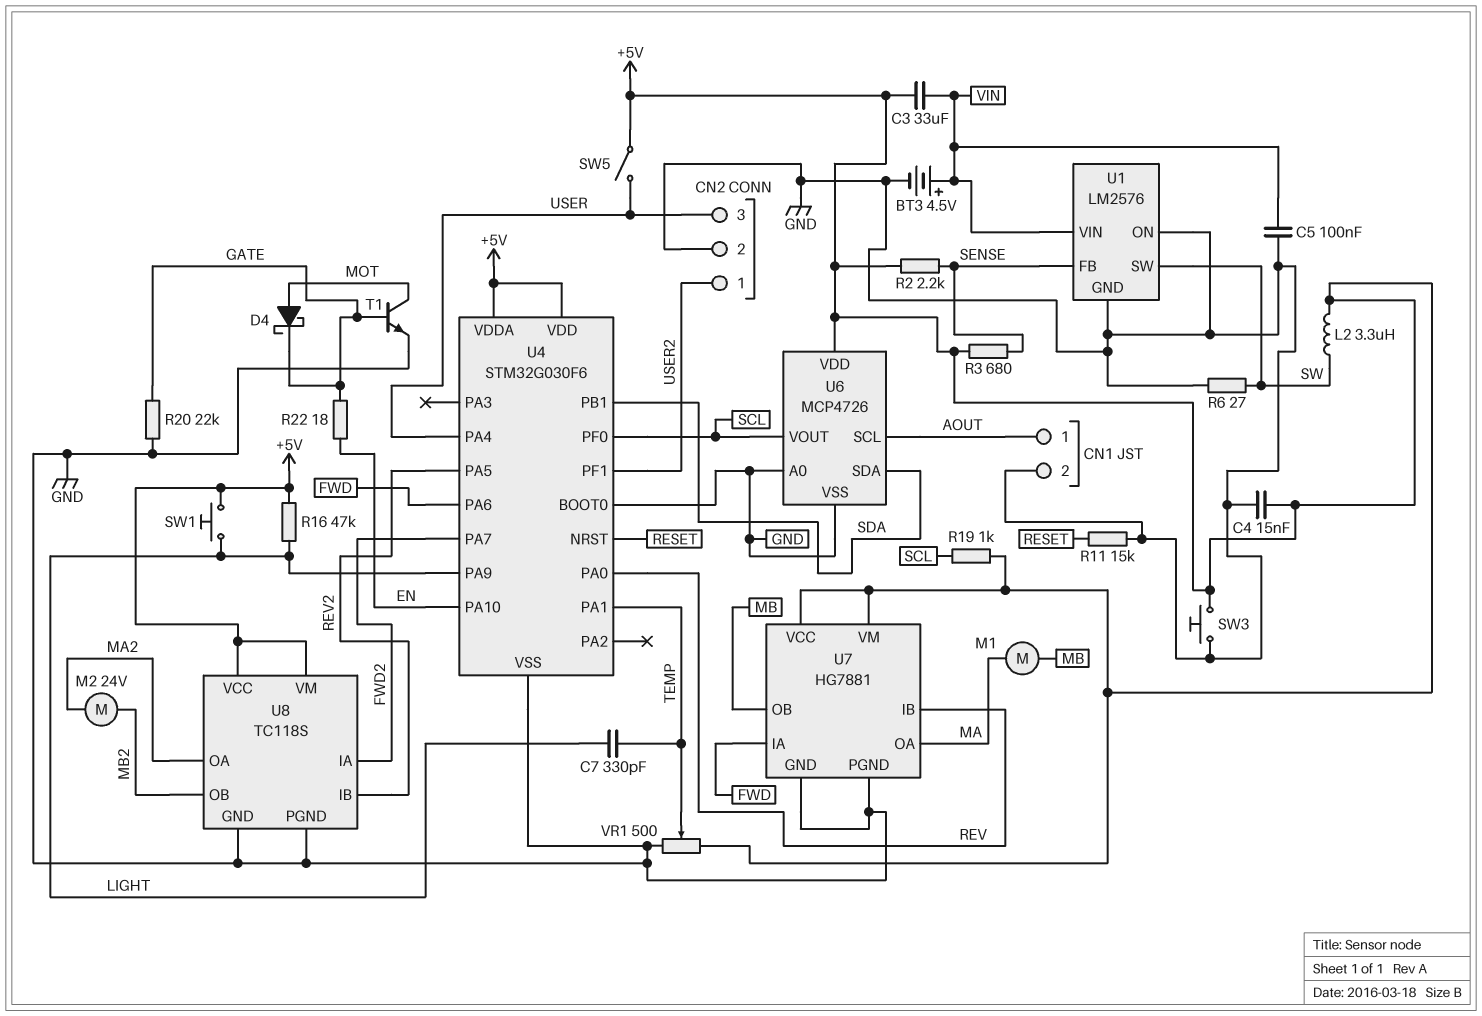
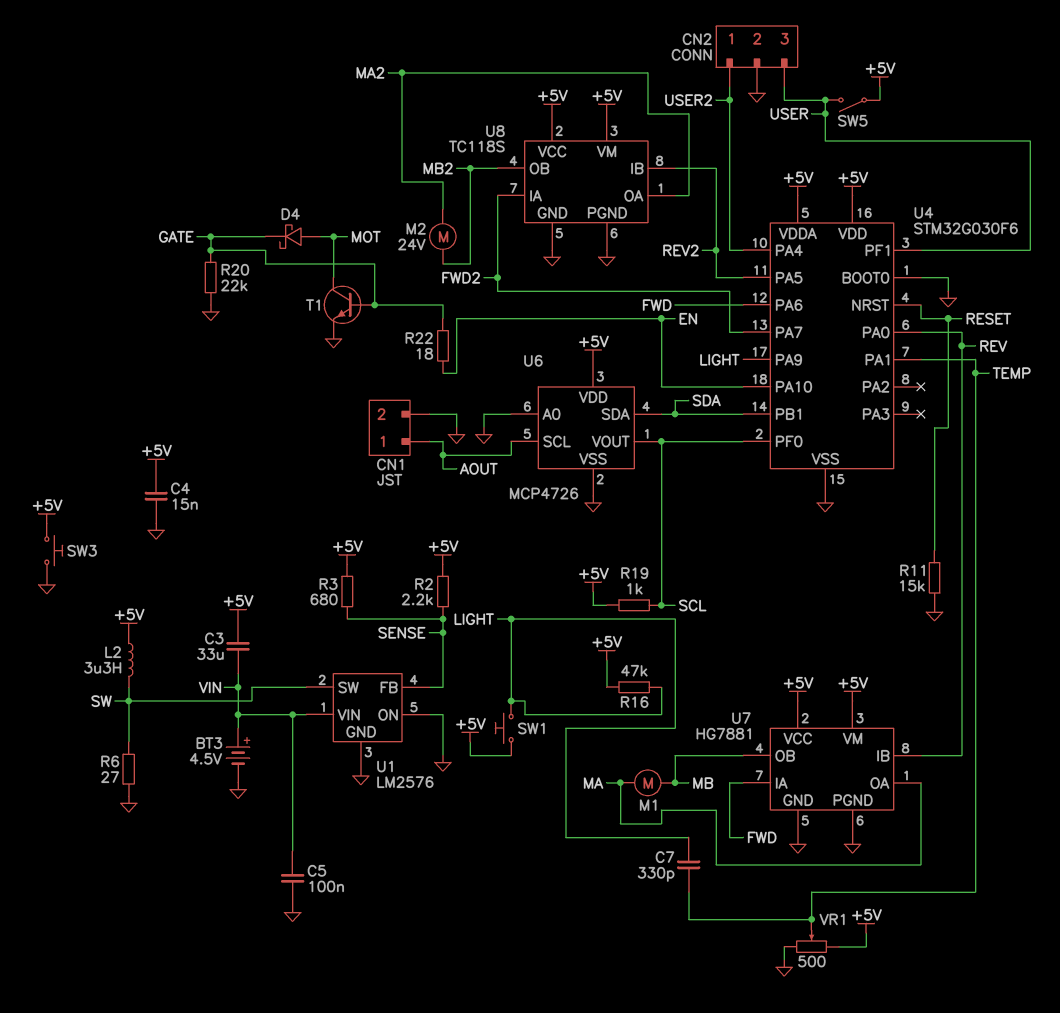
U4 pin PA4: USER -> USER2
U4 pin PF1: USER2 -> USER

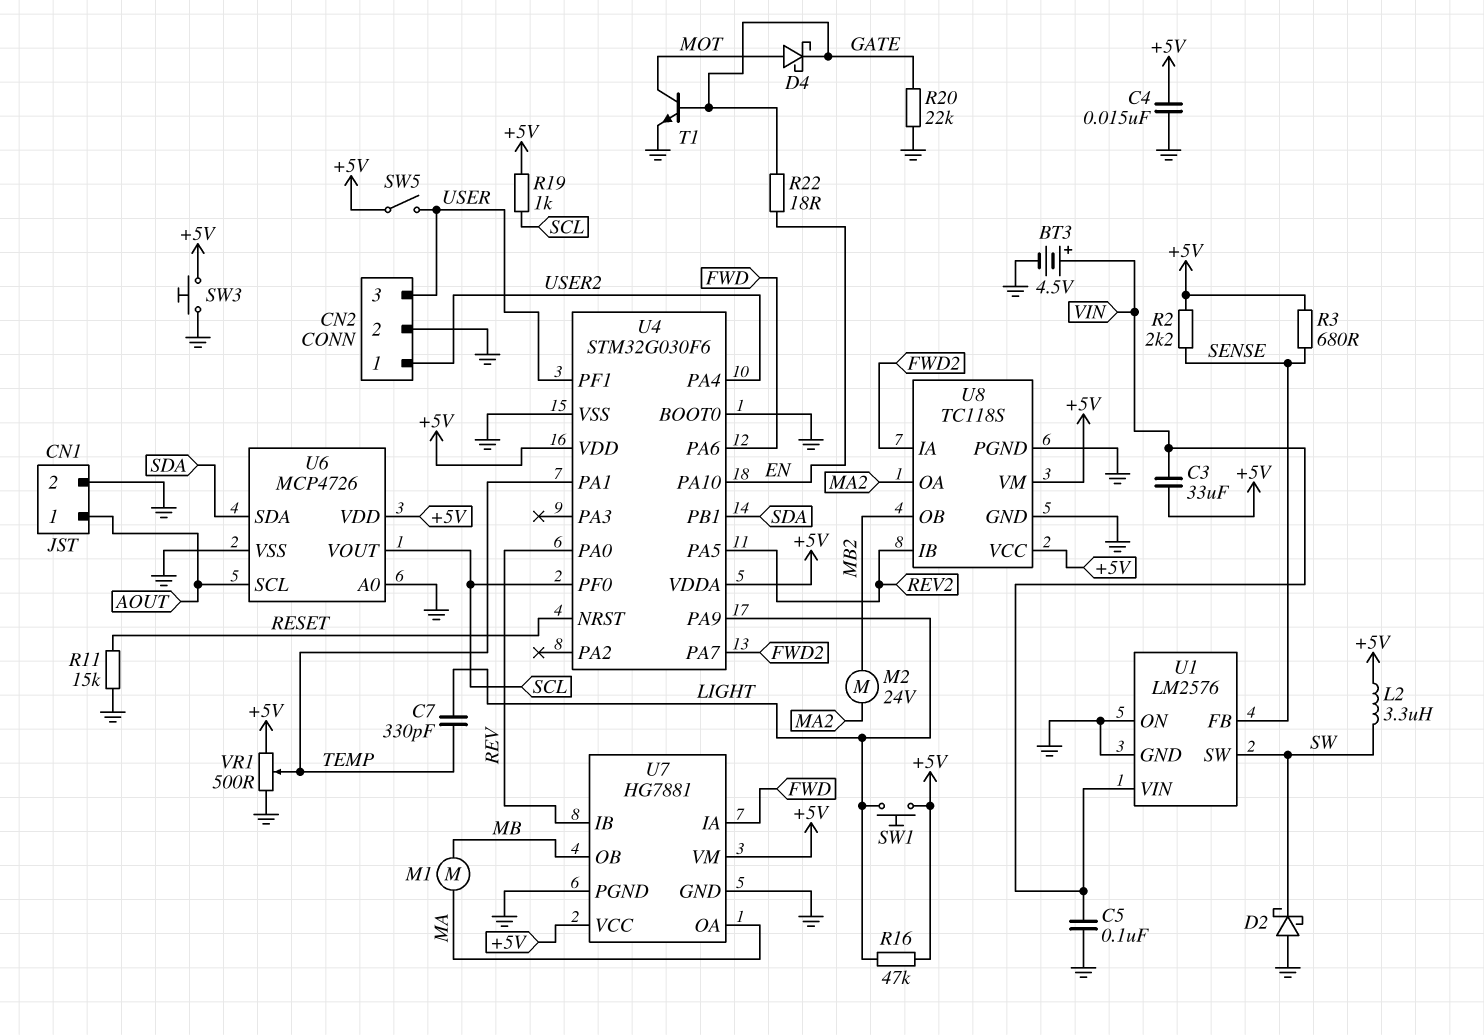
D2: none -> schottky (A GND, K SW)
R6: 27 (GND, SW) -> none

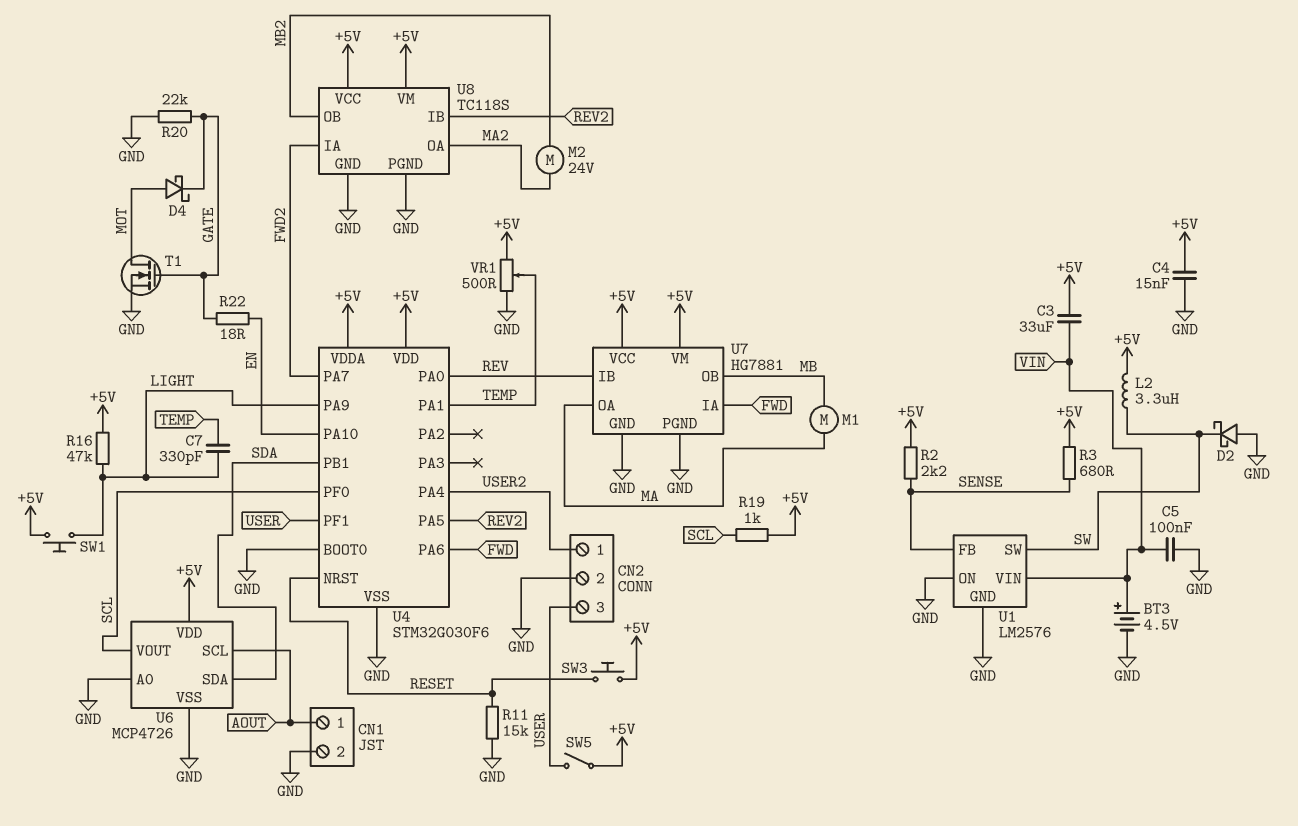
SW3: button (+5V, GND) -> button (+5V, RESET)
T1: NPN (B GATE, C MOT, E GND) -> NMOS (G GATE, D MOT, S GND)

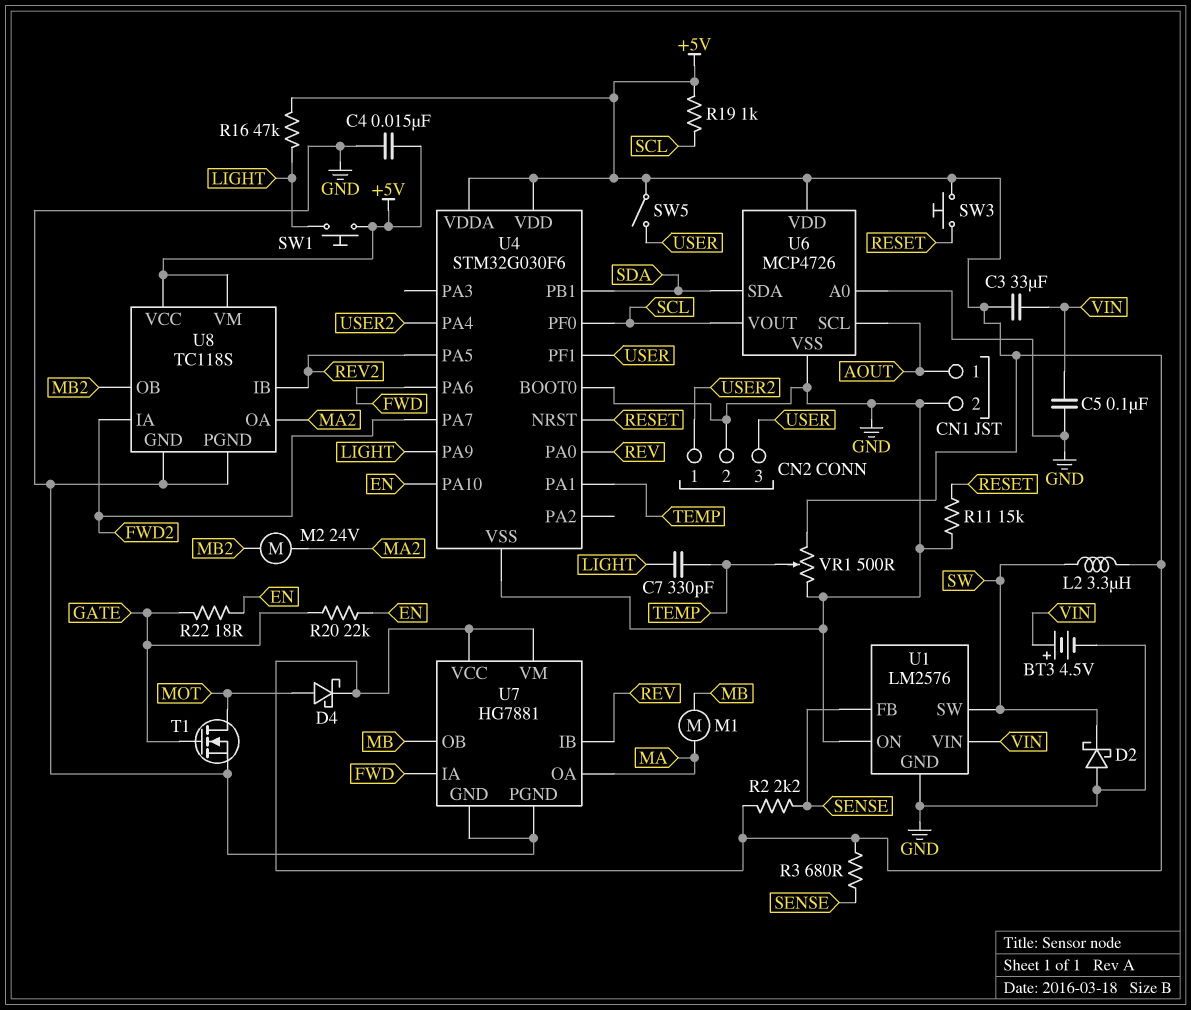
D4: schottky (A MOT, K GATE) -> schottky (A MOT, K +5V)
R20: 22k (GATE, GND) -> 22k (EN, GATE)

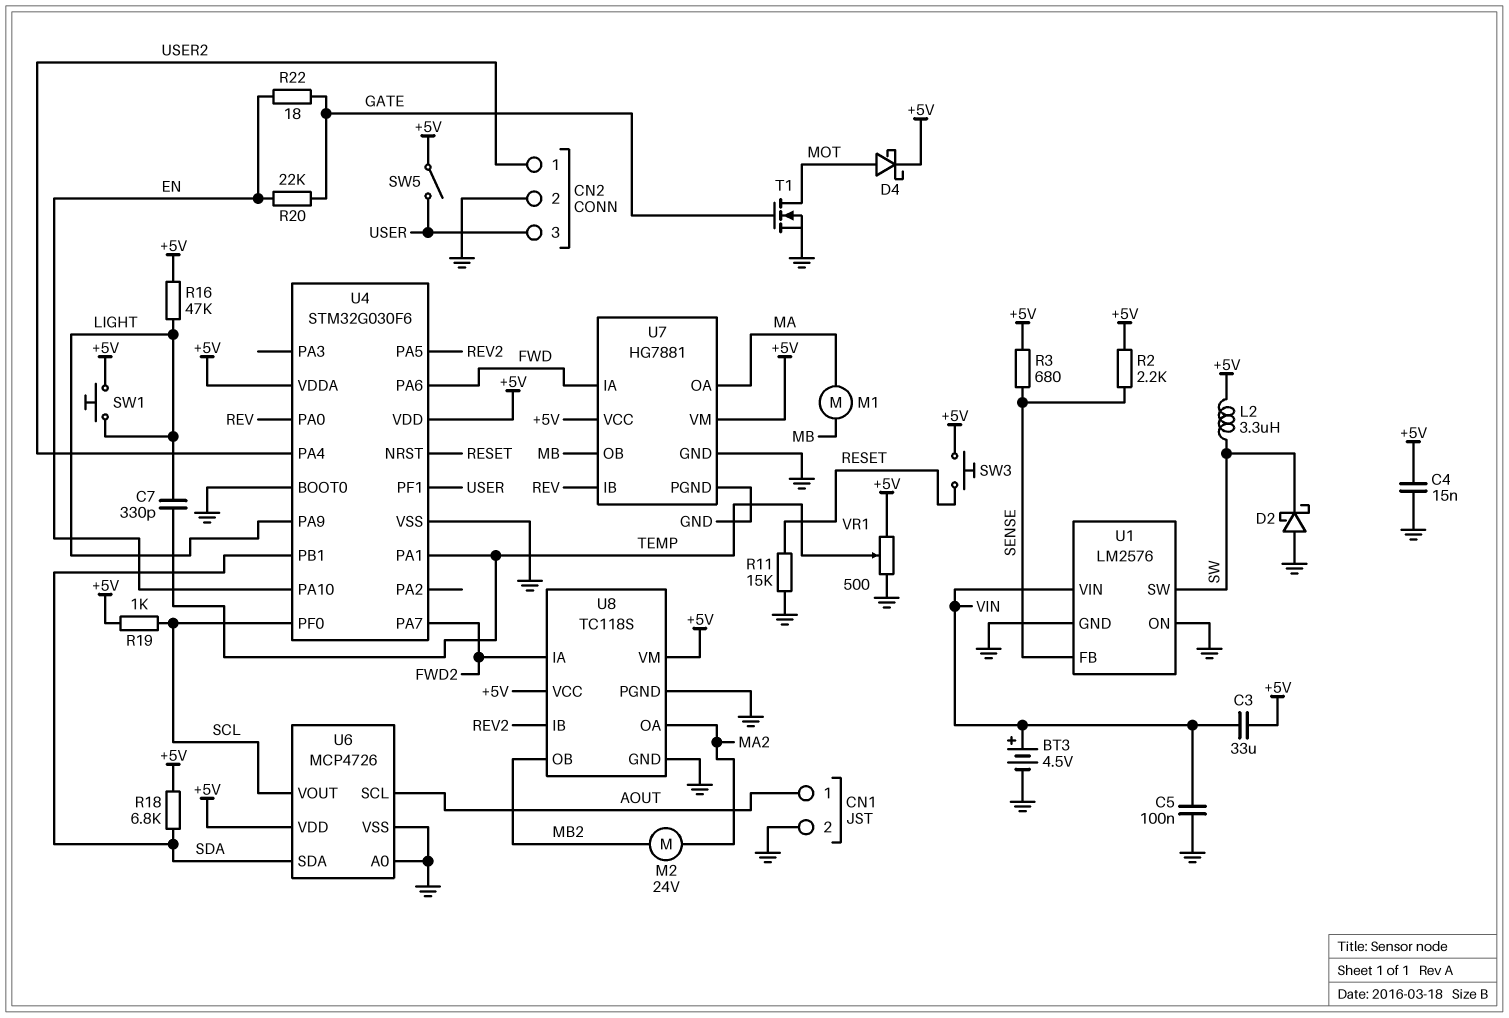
R18: none -> 6.8k (+5V, SDA)

